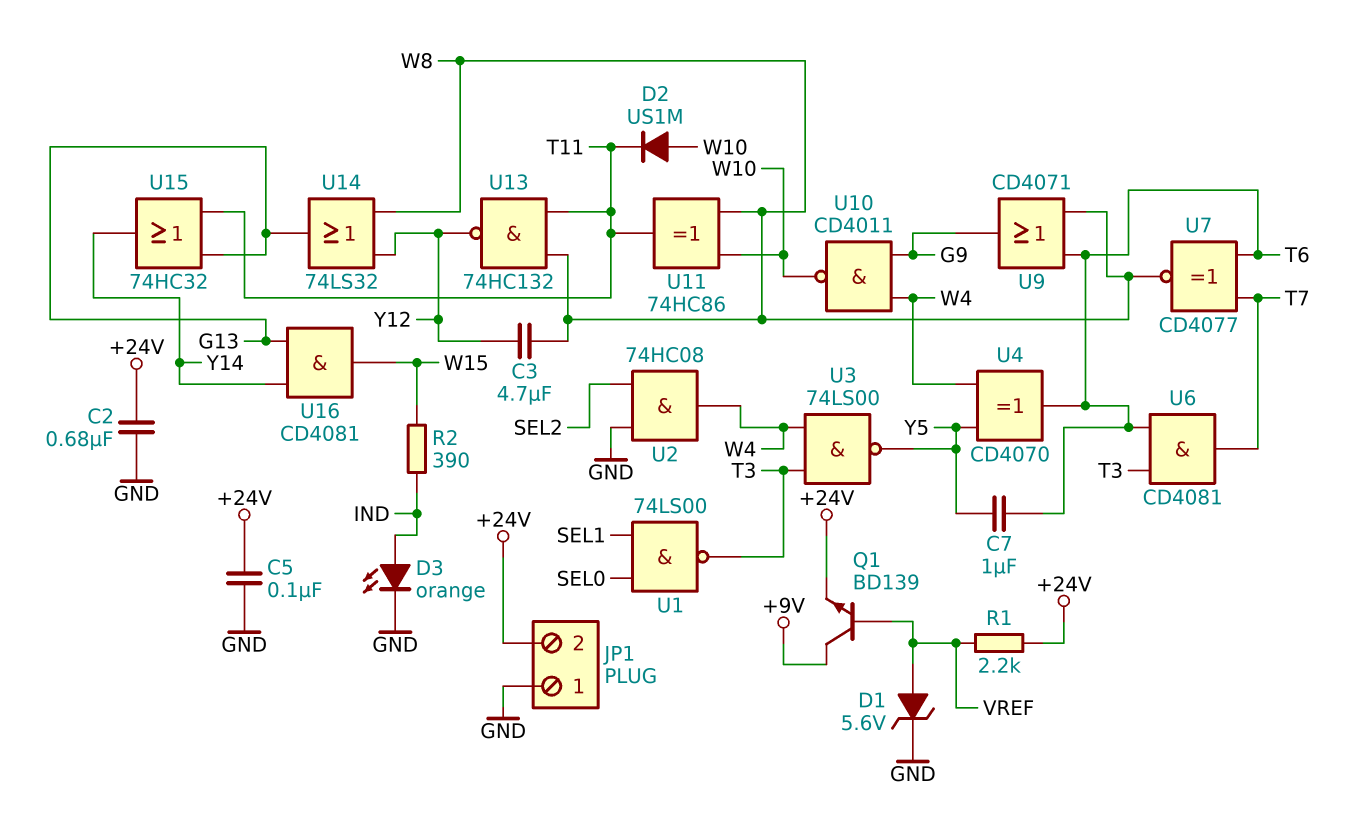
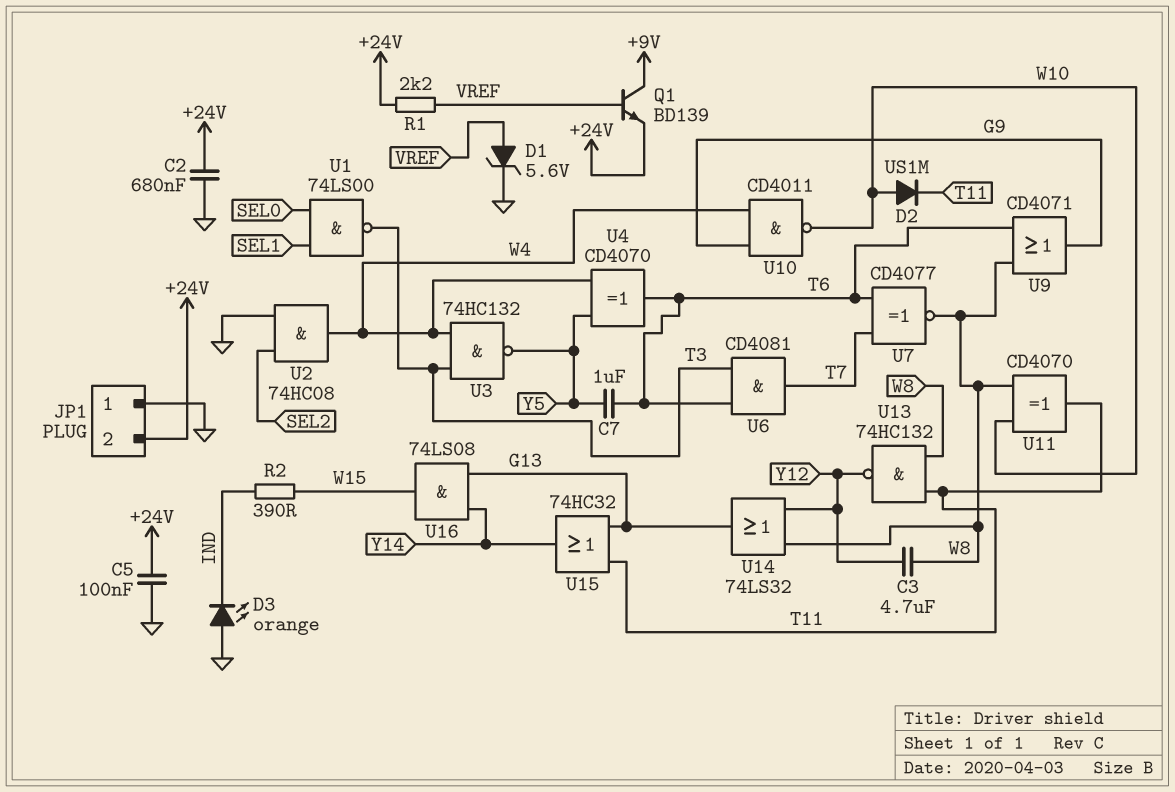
D3: LED orange (A IND, K GND) -> LED orange (A GND, K IND)
U3: NAND 74LS00 (in T3, in W4, out Y5) -> NAND 74HC132 (in T3, in W4, out Y5)
U11: XOR 74HC86 (in W8, in W10, out T11) -> XOR CD4070 (in W8, in W10, out T11)
U16: AND CD4081 (in G13, in Y14, out W15) -> AND 74LS08 (in G13, in Y14, out W15)

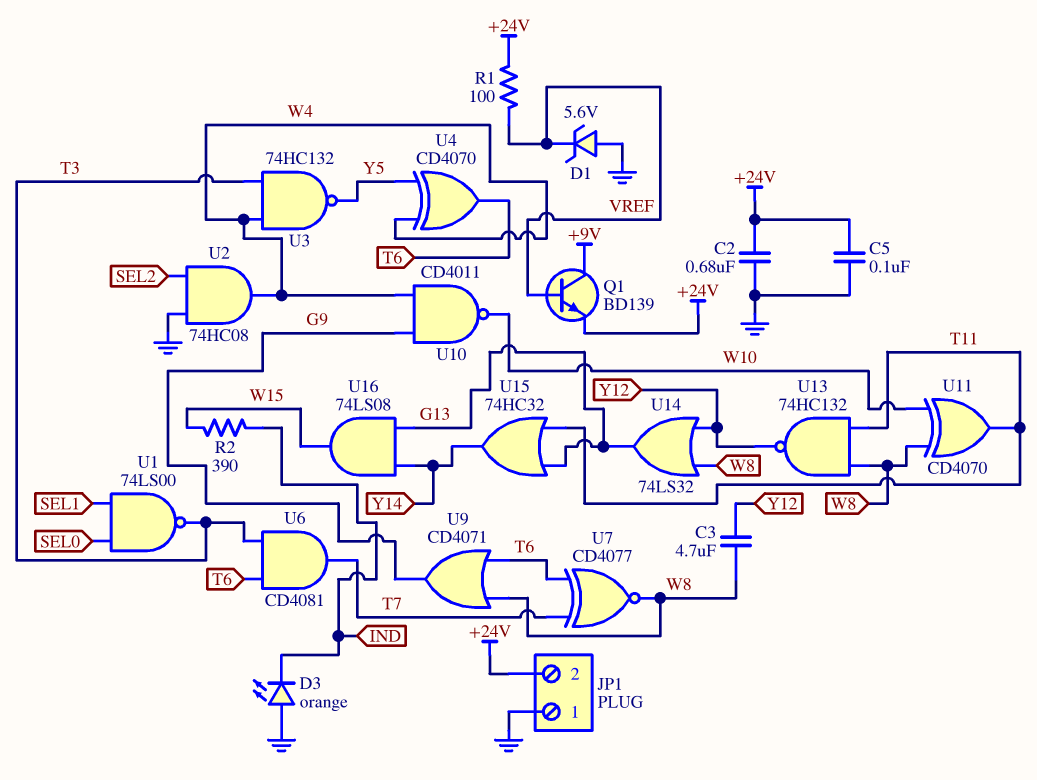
C7: 1uF (T6, Y5) -> none
D1: zener 5.6V (A VREF, K GND) -> zener 5.6V (A GND, K VREF)
D2: diode US1M (A W10, K T11) -> none
R1: 2.2k (+24V, VREF) -> 100 (+24V, VREF)

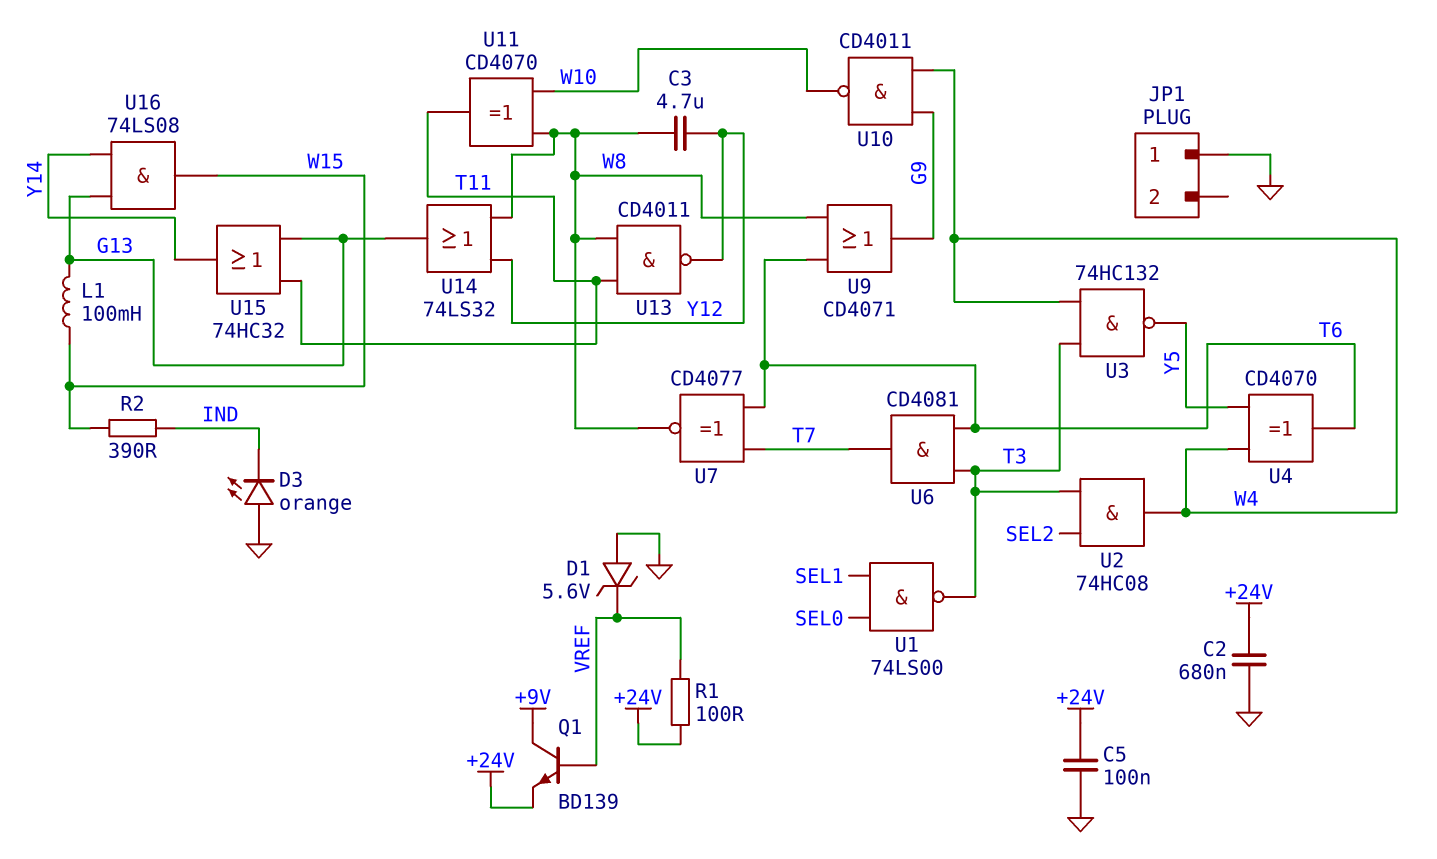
JP1 pin 2: +24V -> none
L1: none -> 100mH (G13, W15)
U2: AND 74HC08 (in GND, in SEL2, out W4) -> AND 74HC08 (in SEL2, in T3, out W4)
U13: NAND 74HC132 (in T11, in W8, out Y12) -> NAND CD4011 (in T11, in W8, out Y12)

